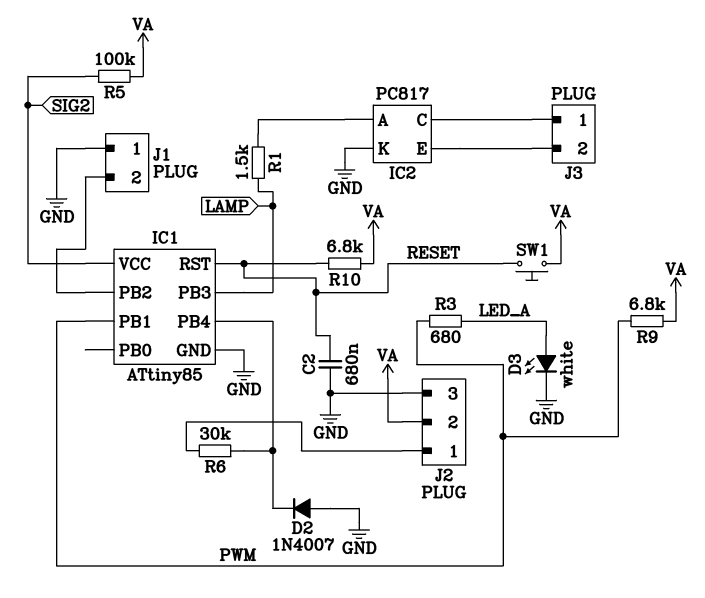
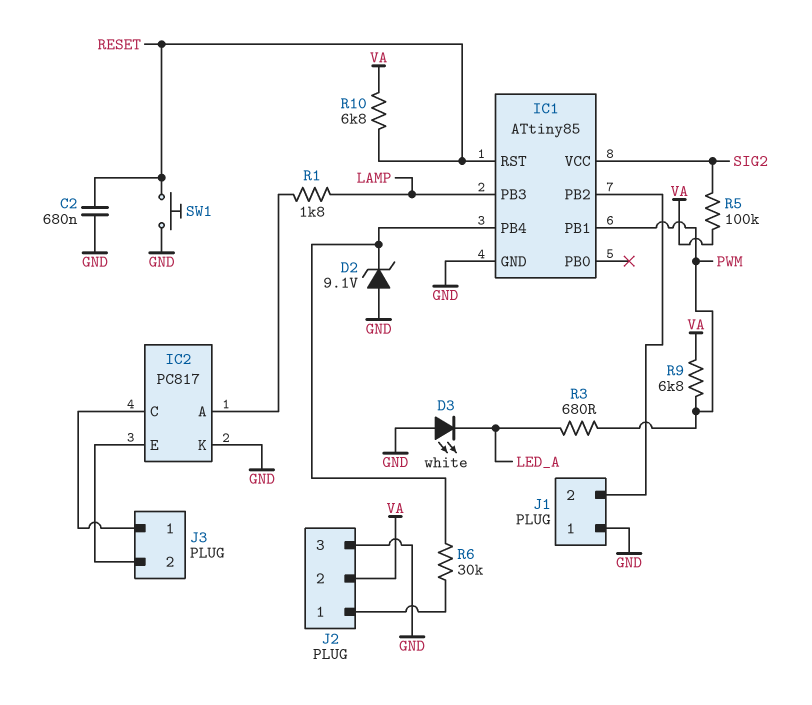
D2: diode 1N4007 (A GND, K IC1/PB4) -> zener 9.1V (A GND, K IC1/PB4)
D3: LED white (A LED_A, K GND) -> LED white (A GND, K LED_A)
R1: 1.5k (IC2/A, LAMP) -> 1.8k (IC2/A, LAMP)
SW1: button (RESET, VA) -> button (GND, RESET)

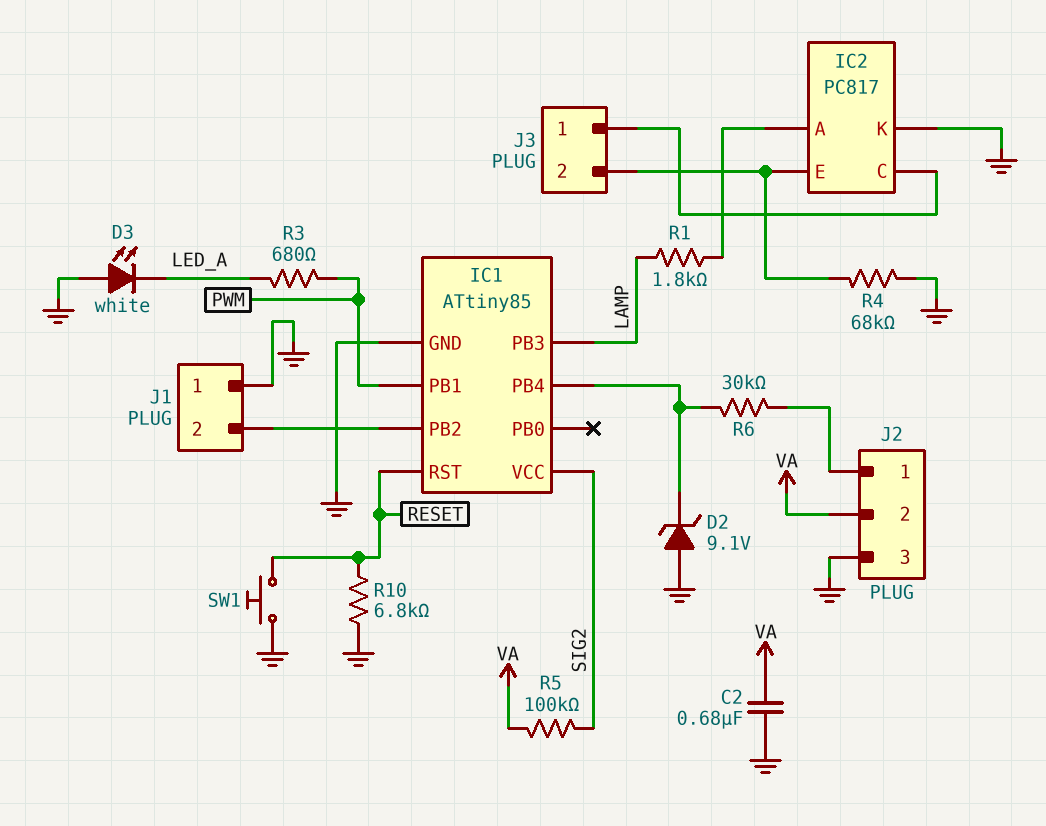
C2: 680nF (GND, RESET) -> 680nF (GND, VA)
R4: none -> 68k (GND, IC2/E)
R9: 6.8k (PWM, VA) -> none
R10: 6.8k (RESET, VA) -> 6.8k (GND, RESET)

